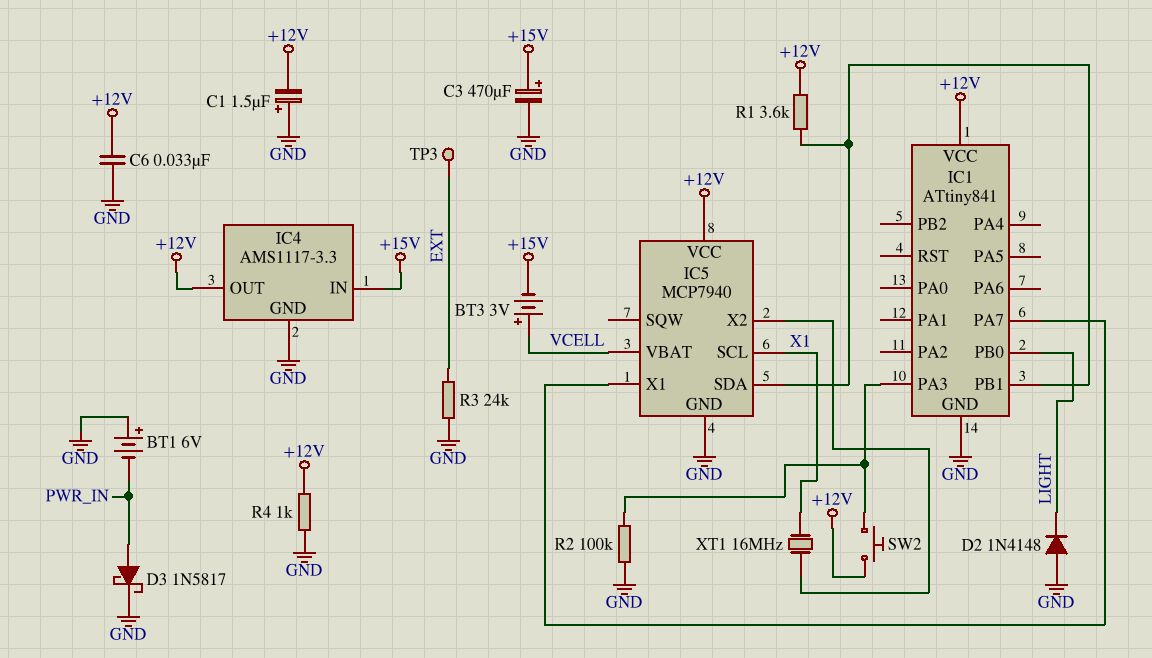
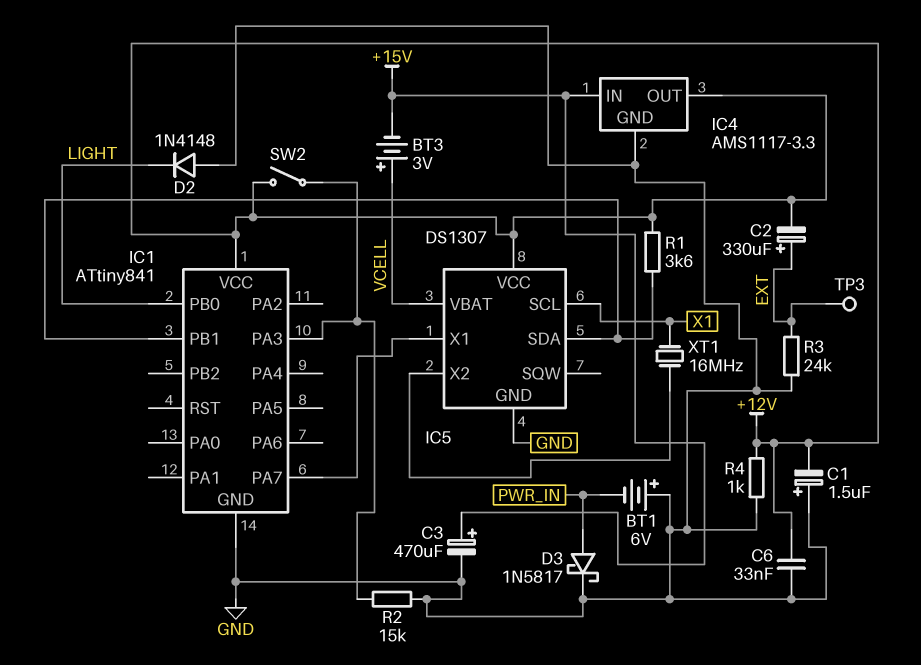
C2: none -> 330uF (plus EXT, minus +12V)
IC5: MCP7940 -> DS1307
R2: 100k (GND, IC1/PA3) -> 15k (GND, IC1/PA3)
SW2: button (+12V, IC1/PA3) -> switch (+12V, IC1/PA3)

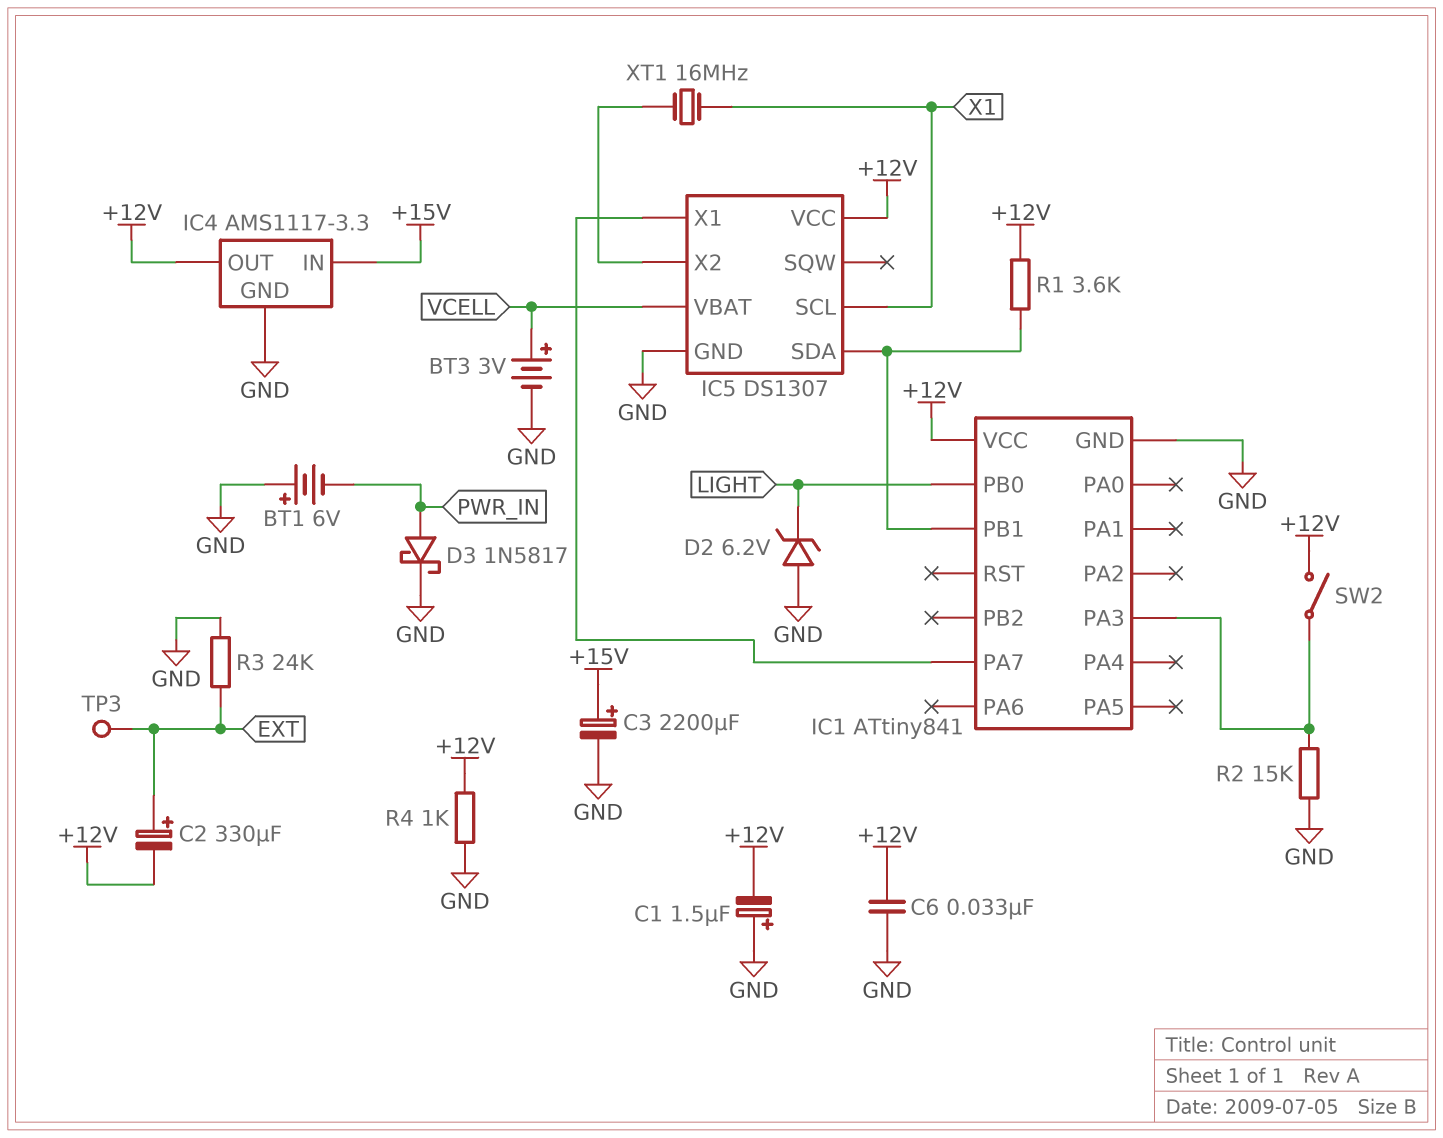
BT3: 3V (plus VCELL, minus +15V) -> 3V (plus VCELL, minus GND)
C3: 470uF (plus +15V, minus GND) -> 2200uF (plus +15V, minus GND)
D2: diode 1N4148 (A GND, K LIGHT) -> zener 6.2V (A GND, K LIGHT)

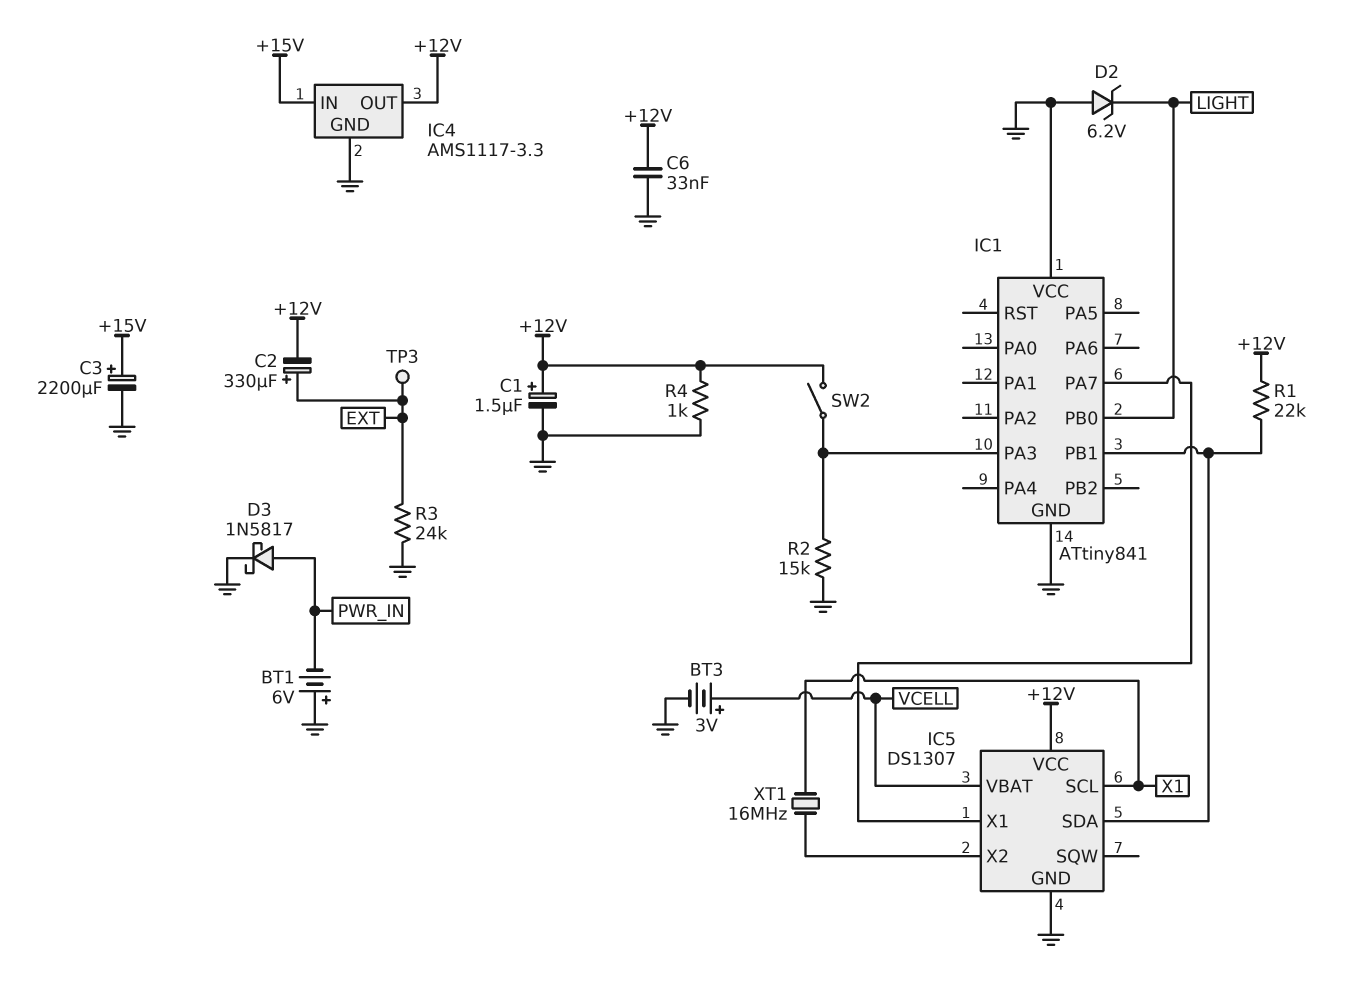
C1: 1.5uF (plus GND, minus +12V) -> 1.5uF (plus +12V, minus GND)
IC1 pin VCC: +12V -> GND
R1: 3.6k (+12V, IC1/PB1) -> 22k (+12V, IC1/PB1)

